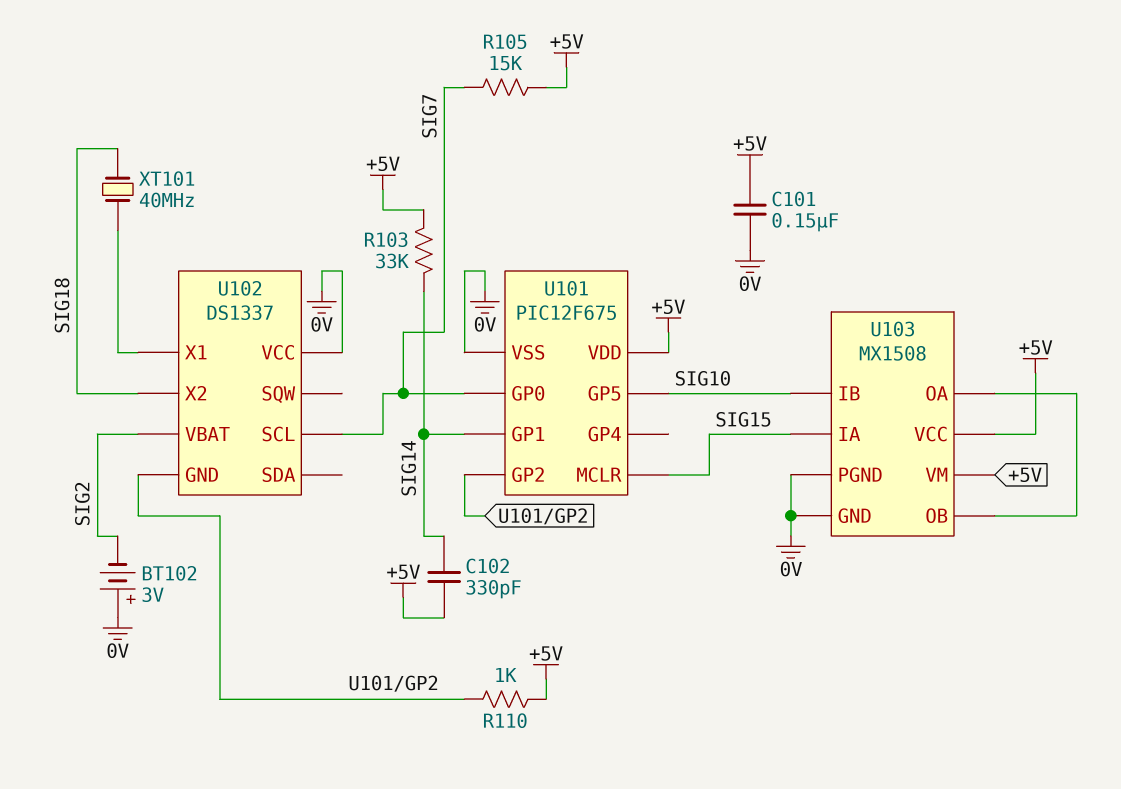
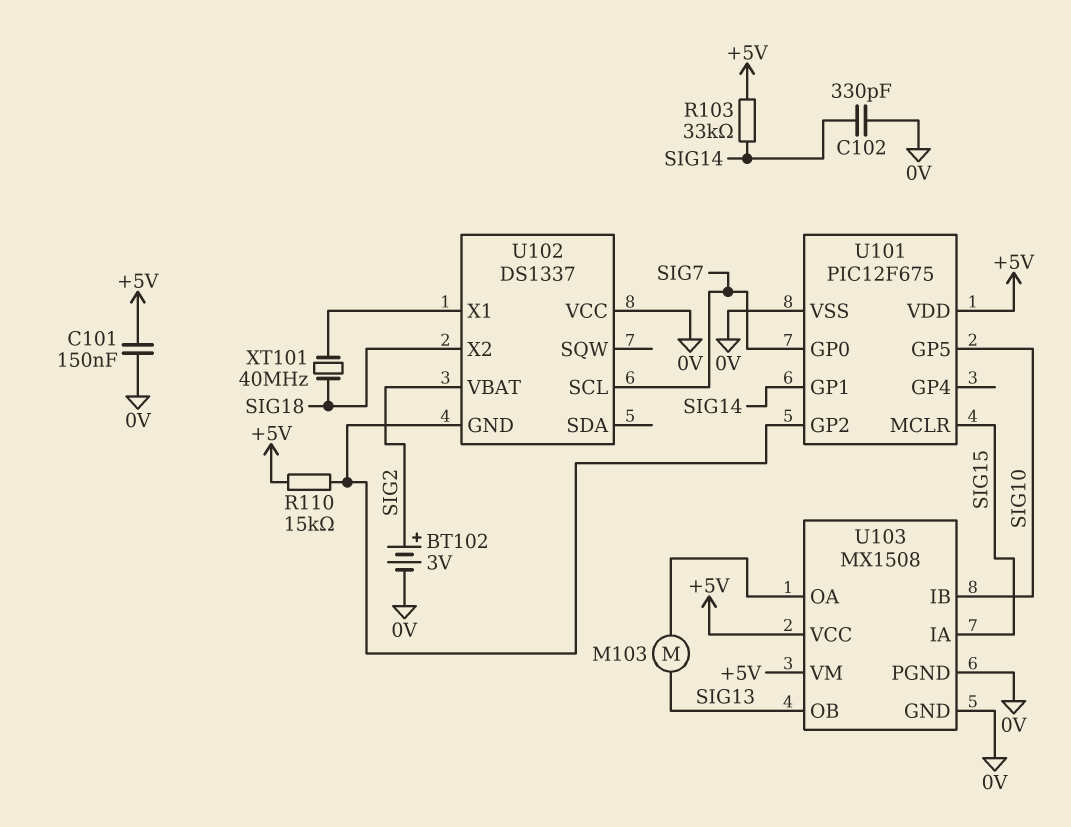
BT102: 3V (plus 0V, minus SIG2) -> 3V (plus SIG2, minus 0V)
C102: 330pF (+5V, SIG14) -> 330pF (0V, SIG14)
M103: none -> motor (SIG13, U103/OA)
R105: 15k (+5V, SIG7) -> none
R110: 1k (+5V, U101/GP2) -> 15k (+5V, U101/GP2)
U103 pin OB: U103/OA -> SIG13

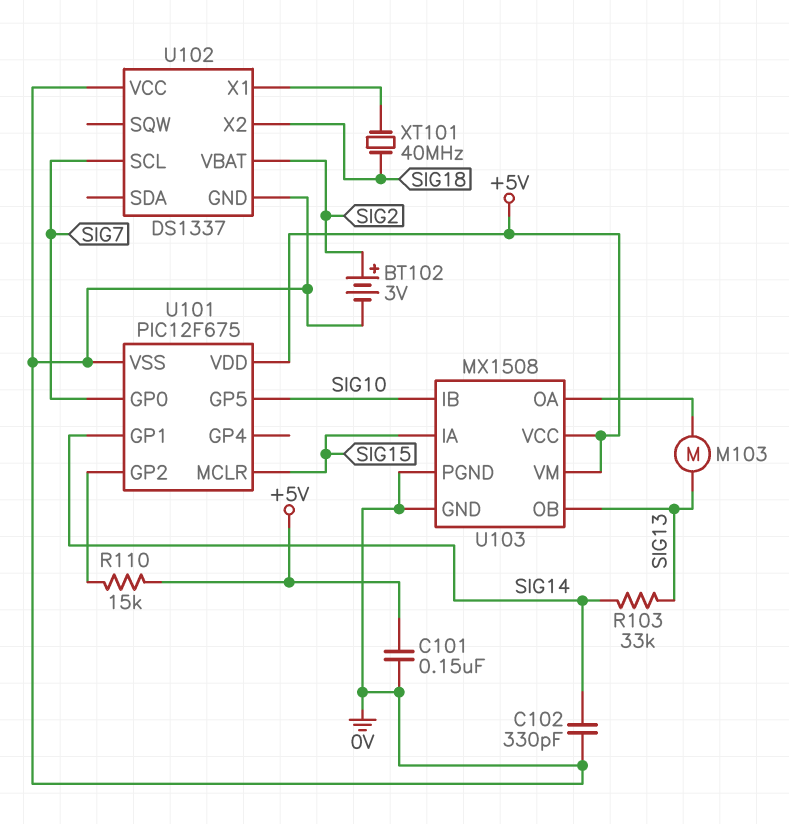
R103: 33k (+5V, SIG14) -> 33k (SIG13, SIG14)
U102 pin GND: U101/GP2 -> 0V

